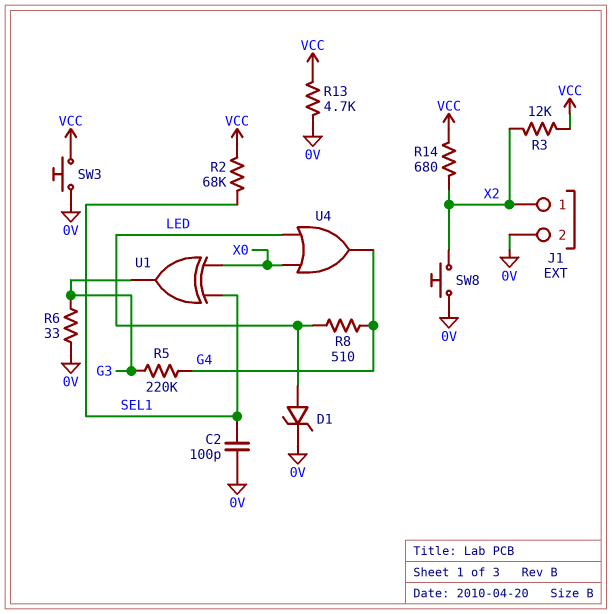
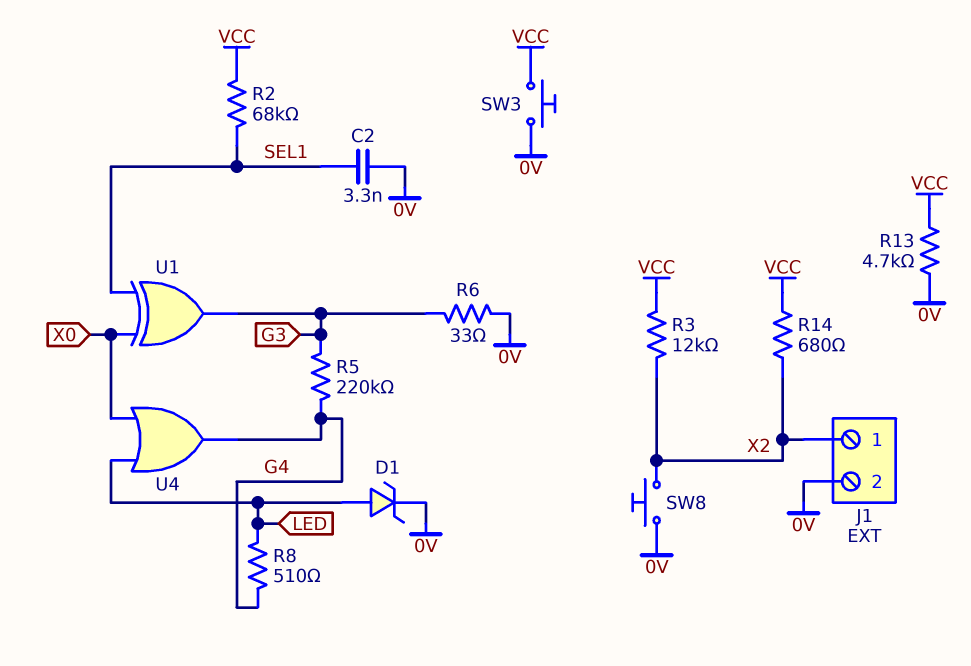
C2: 100pF (0V, SEL1) -> 3.3nF (0V, SEL1)

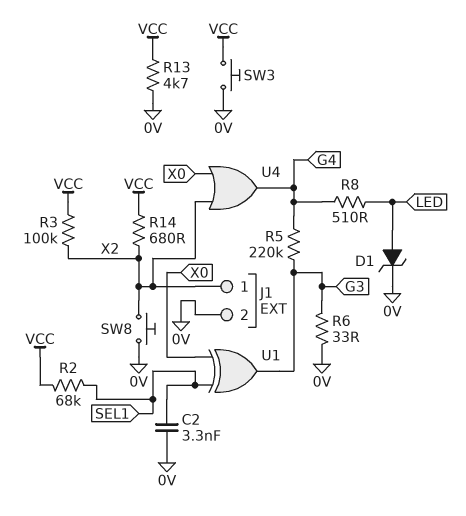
R3: 12k (VCC, X2) -> 100k (VCC, X2)
U4: OR (in LED, in X0, out G4) -> OR (in X0, in X2, out G4)

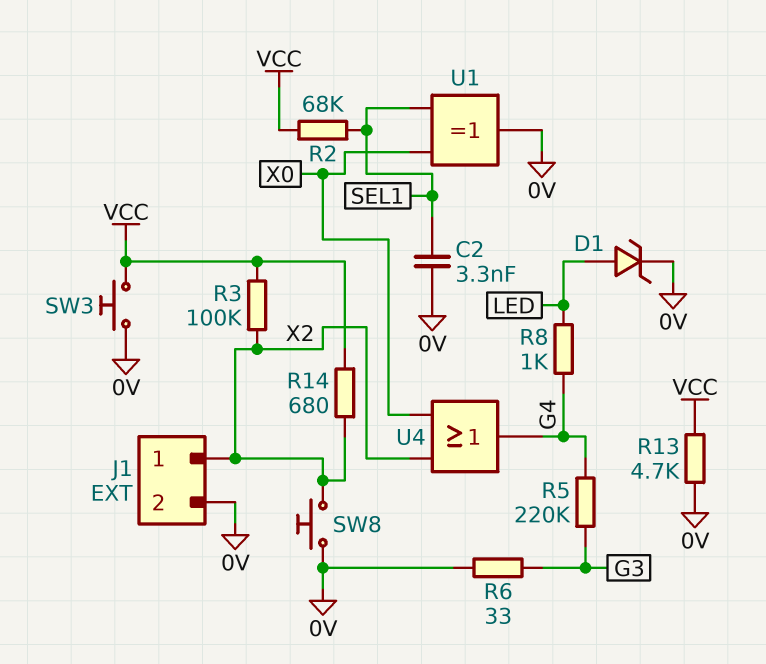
R8: 510 (G4, LED) -> 1k (G4, LED)
U1: XOR (in SEL1, in X0, out G3) -> XOR (in SEL1, in X0, out 0V)

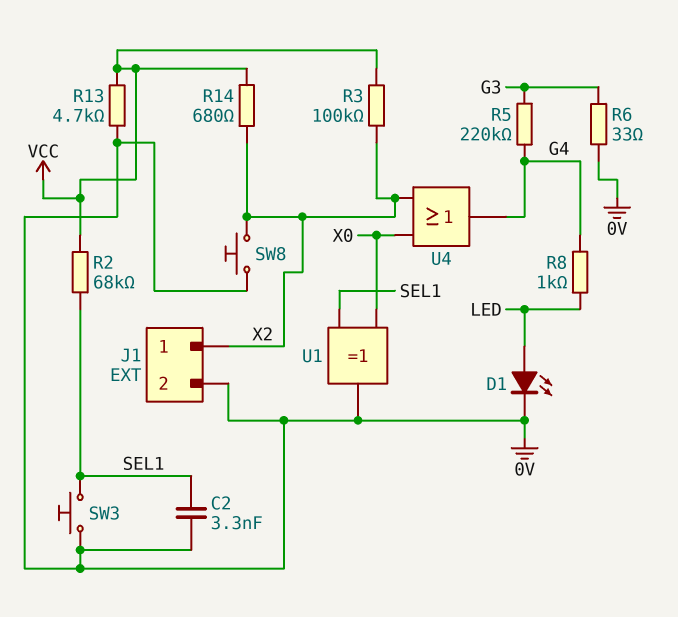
D1: zener (A LED, K 0V) -> LED (A LED, K 0V)
SW3: button (0V, VCC) -> button (0V, SEL1)

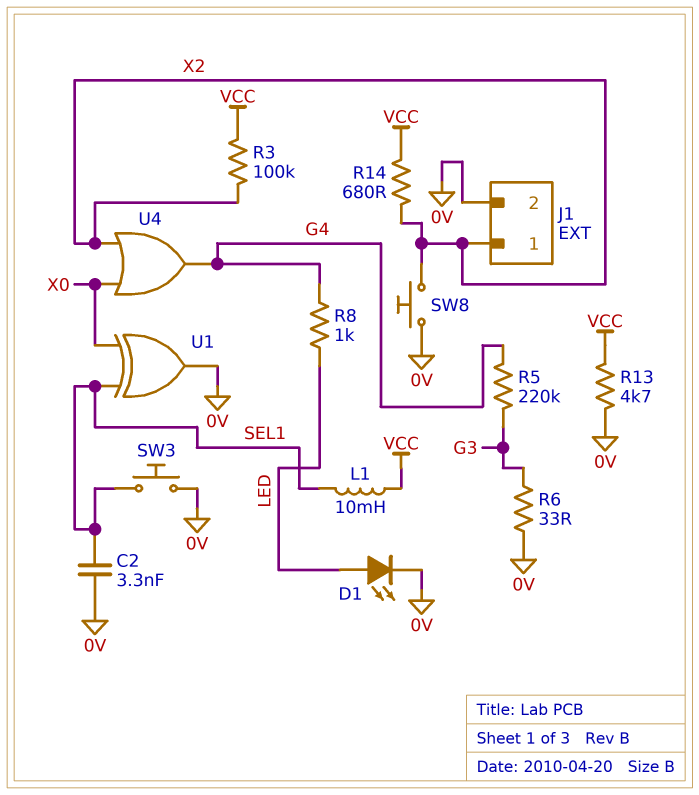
L1: none -> 10mH (SEL1, VCC)
R2: 68k (SEL1, VCC) -> none

